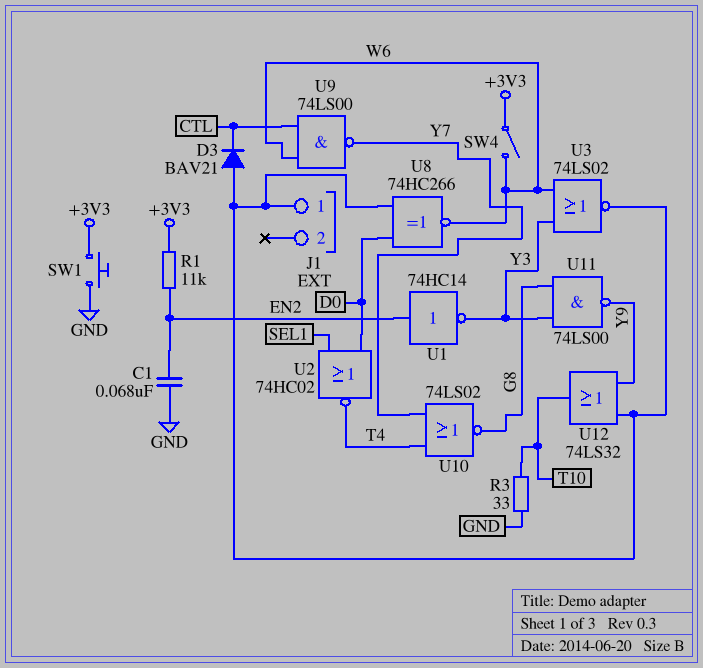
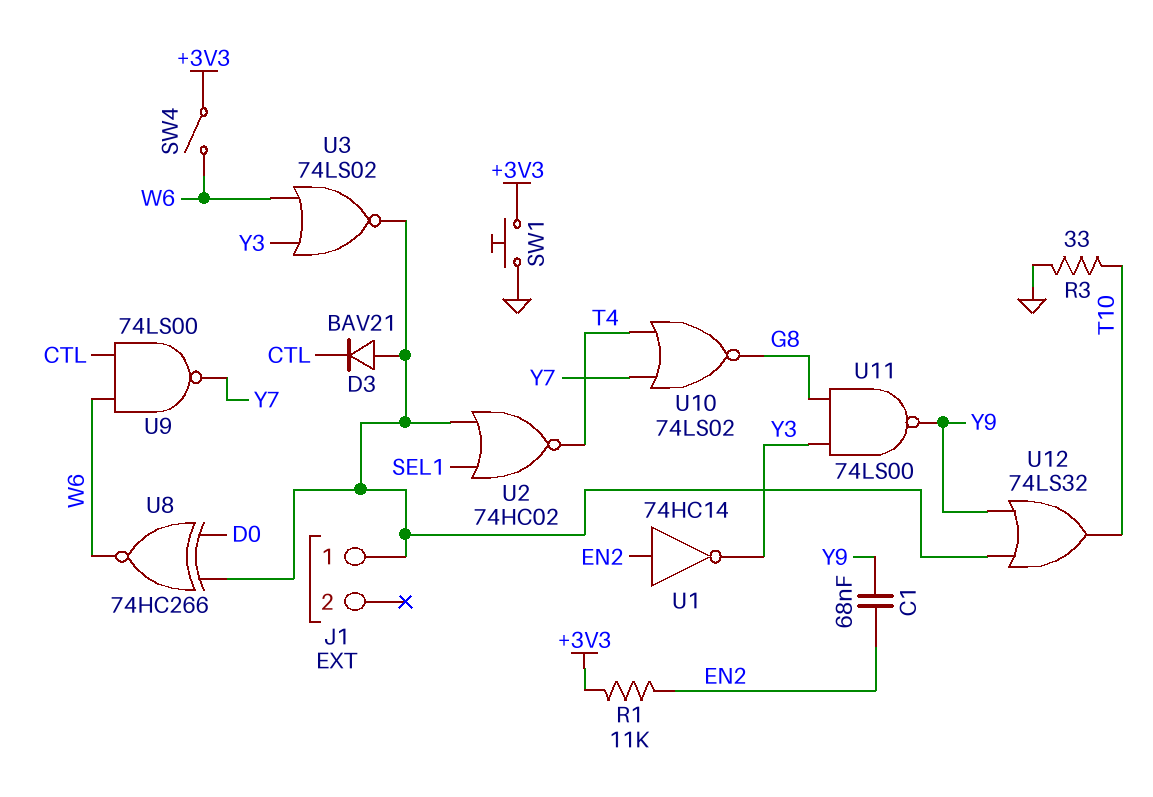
C1: 68nF (EN2, GND) -> 68nF (EN2, Y9)
U2: NOR 74HC02 (in D0, in SEL1, out T4) -> NOR 74HC02 (in J1/1, in SEL1, out T4)

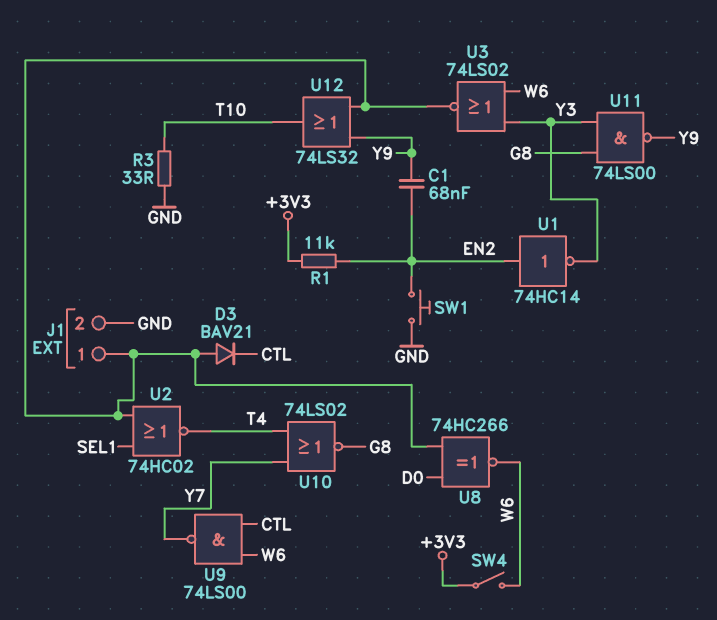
J1 pin 2: none -> GND
SW1: button (+3V3, GND) -> button (EN2, GND)

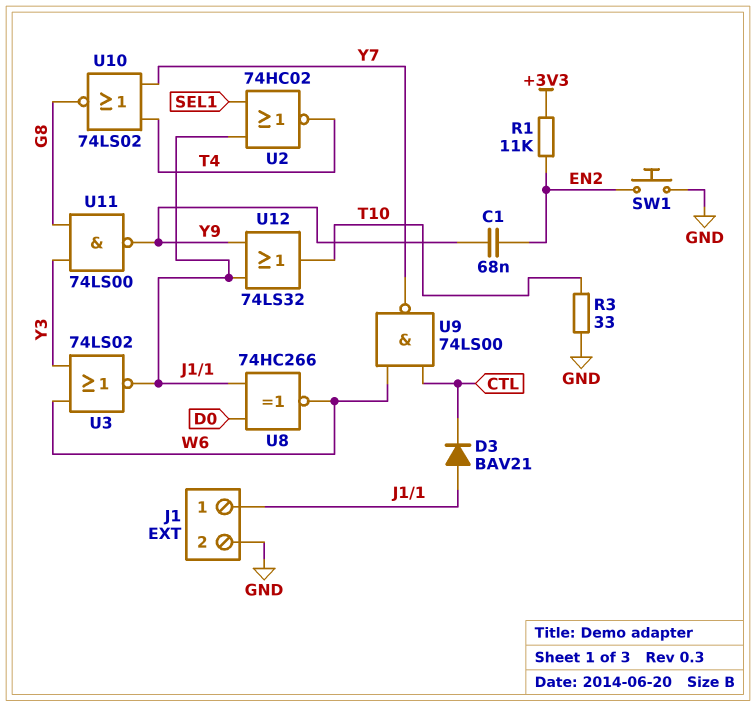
SW4: switch (+3V3, W6) -> none
U1: NOT 74HC14 (in EN2, out Y3) -> none

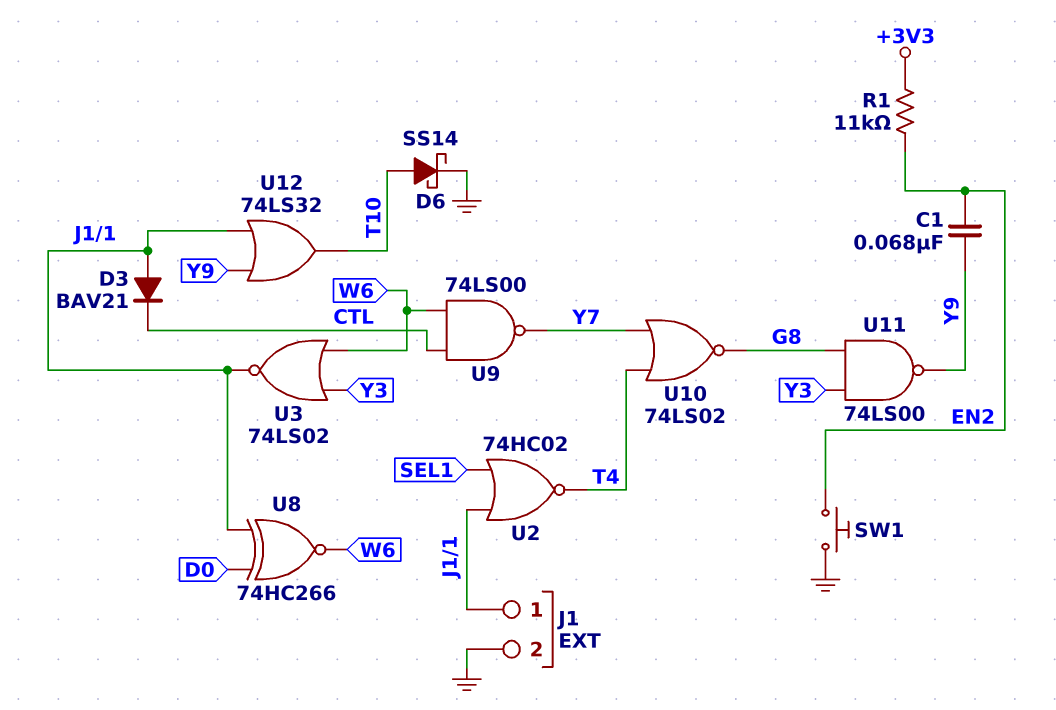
D6: none -> schottky SS14 (A T10, K GND)
R3: 33 (GND, T10) -> none

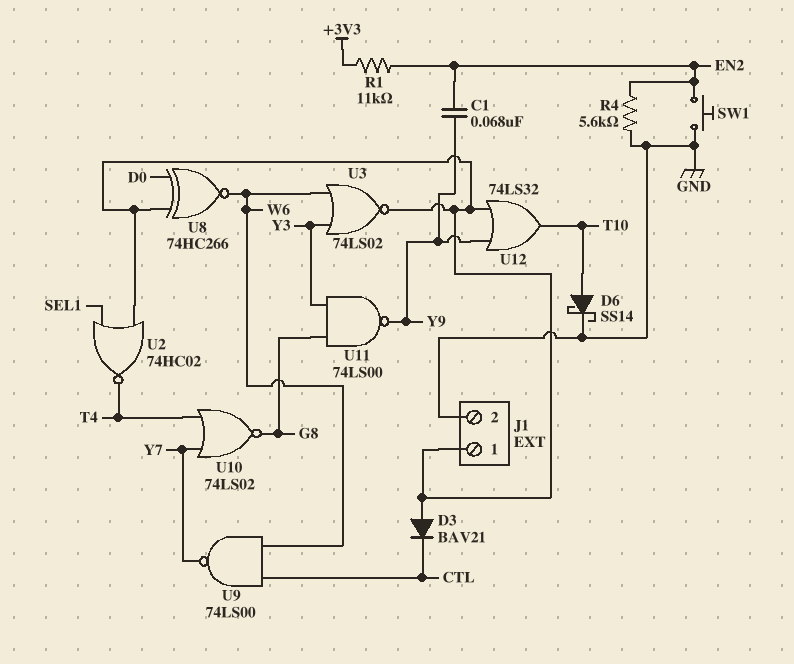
R4: none -> 5.6k (EN2, GND)

